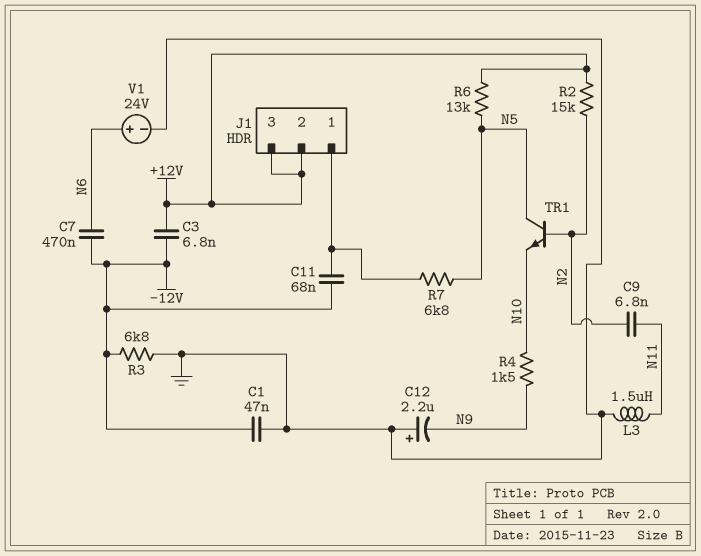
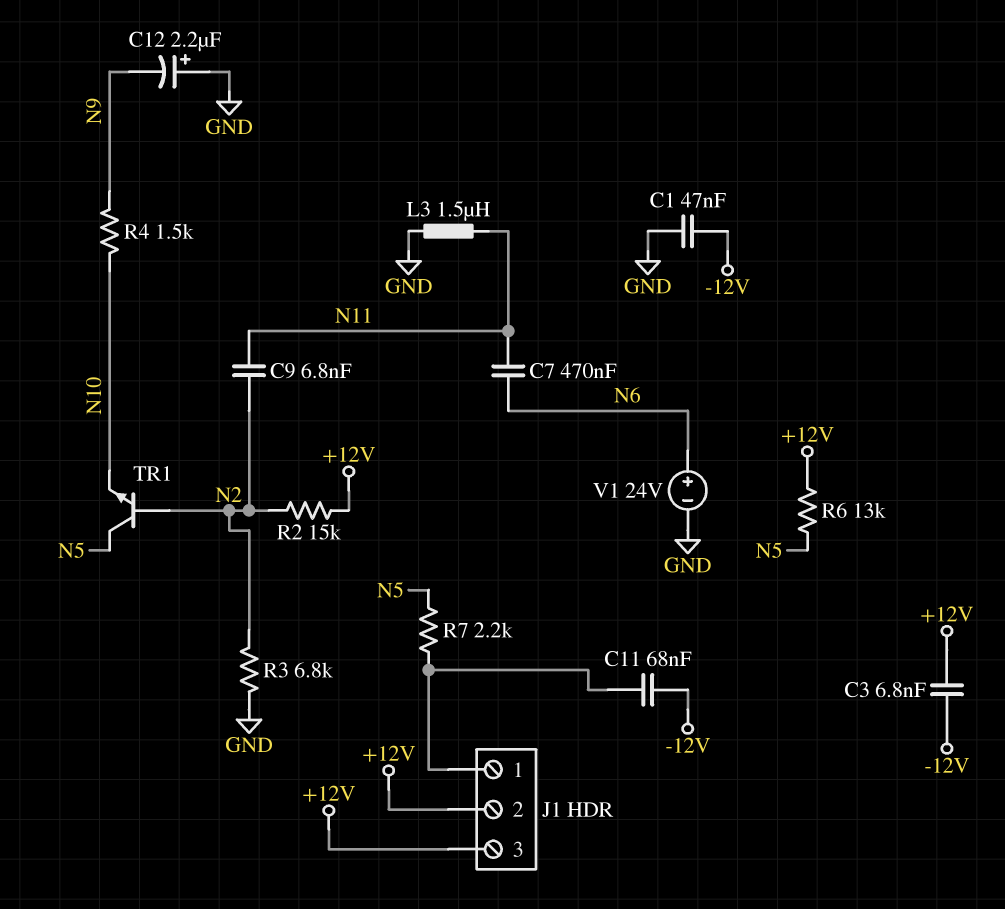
C7: 470nF (-12V, N6) -> 470nF (N6, N11)
R3: 6.8k (-12V, GND) -> 6.8k (GND, N2)
R7: 6.8k (J1/1, N5) -> 2.2k (J1/1, N5)

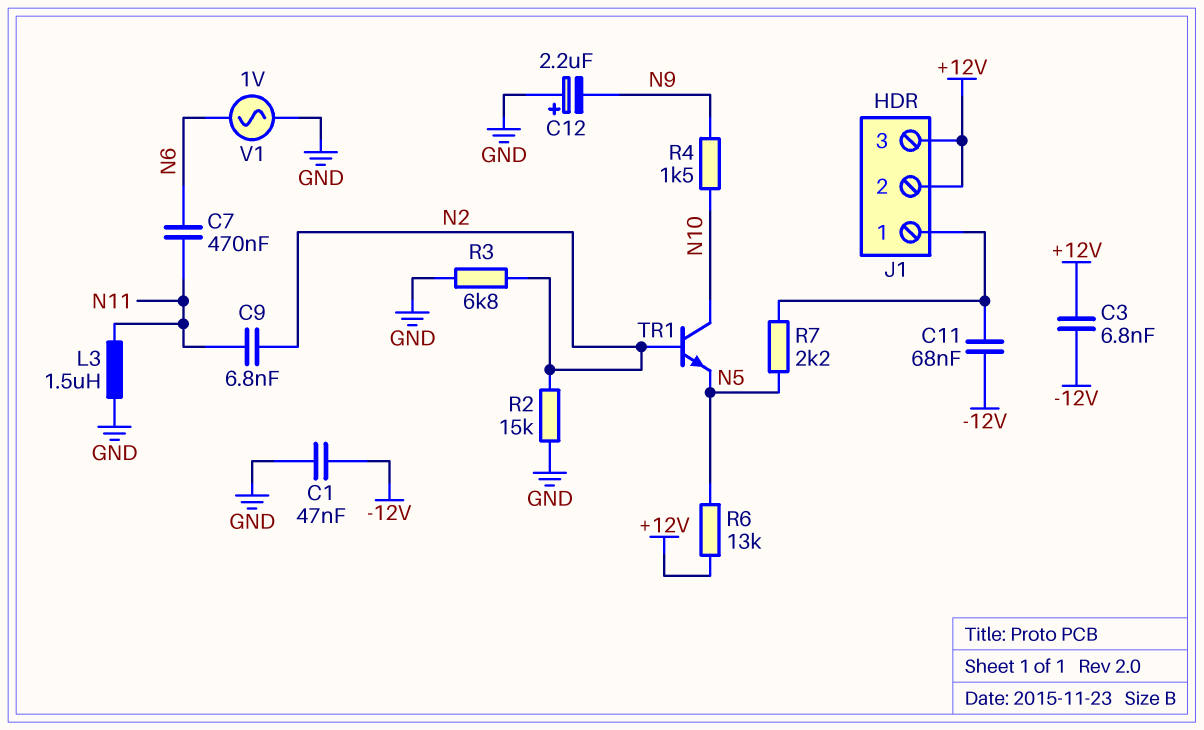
R2: 15k (+12V, N2) -> 15k (GND, N2)
TR1: NPN (B N2, C N5, E N10) -> NPN (B N2, C N10, E N5)
V1: 24V (plus N6, minus GND) -> AC 1V (GND, N6)

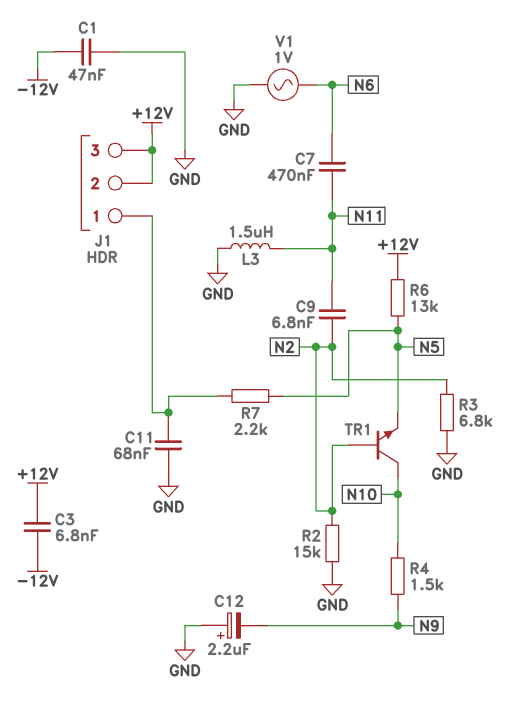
C11: 68nF (-12V, J1/1) -> 68nF (GND, J1/1)

